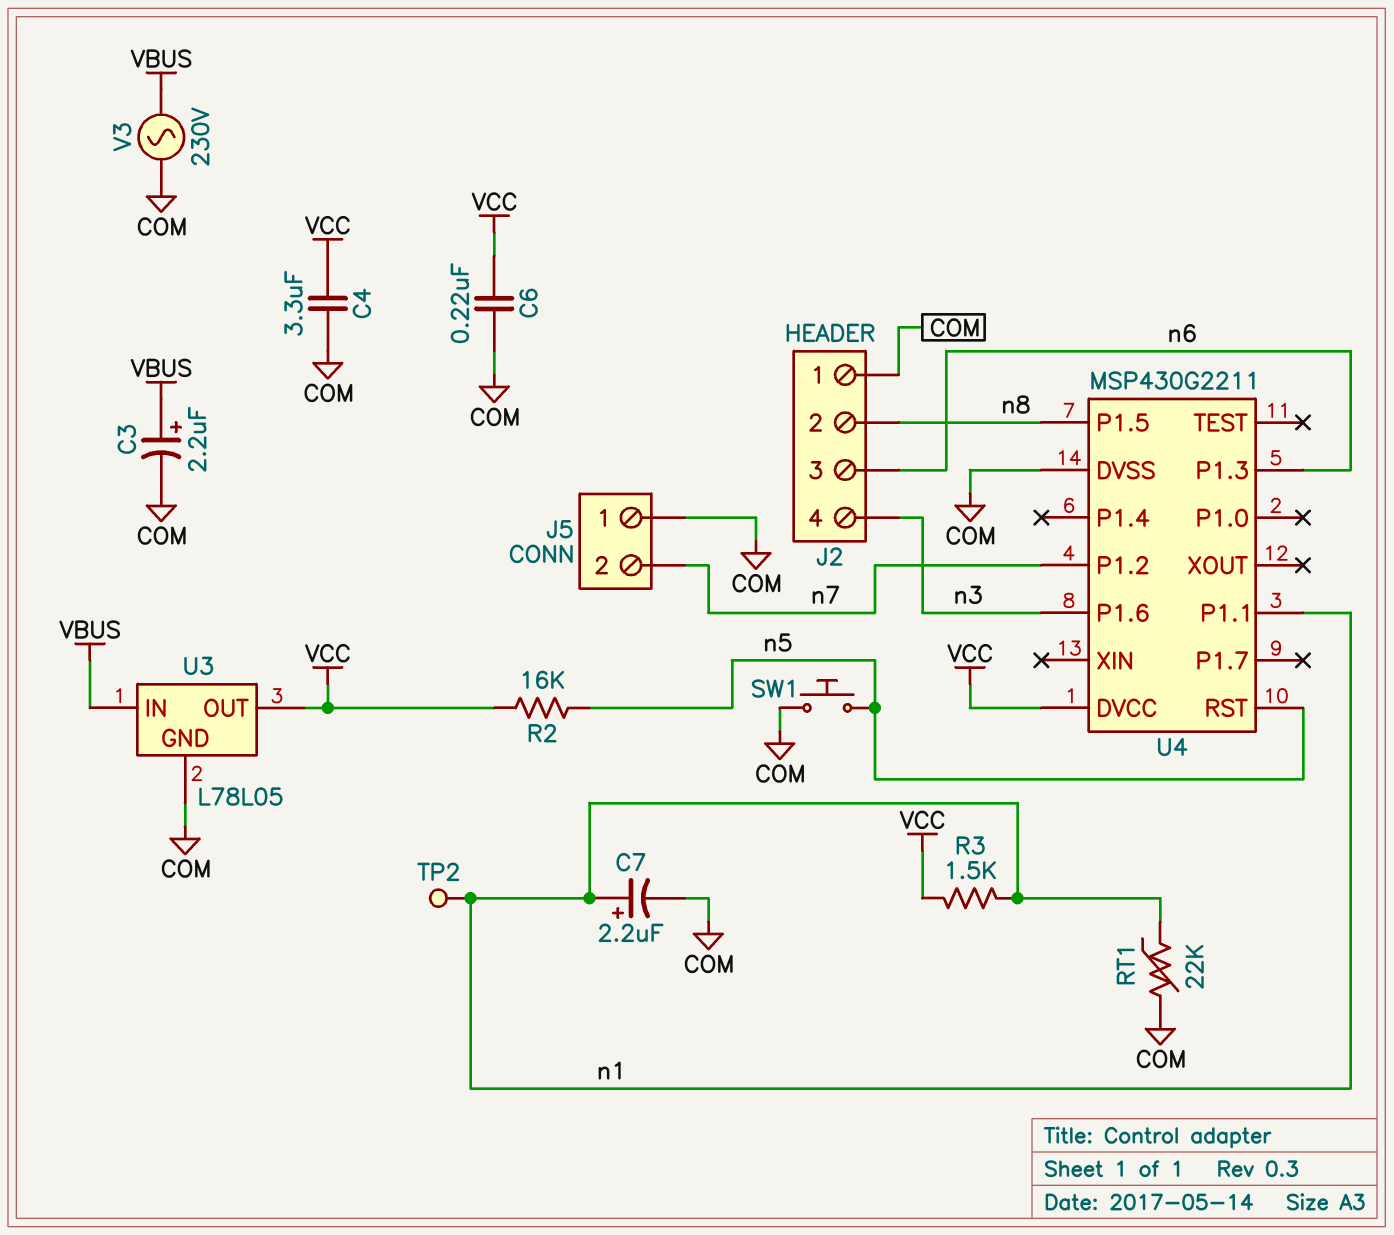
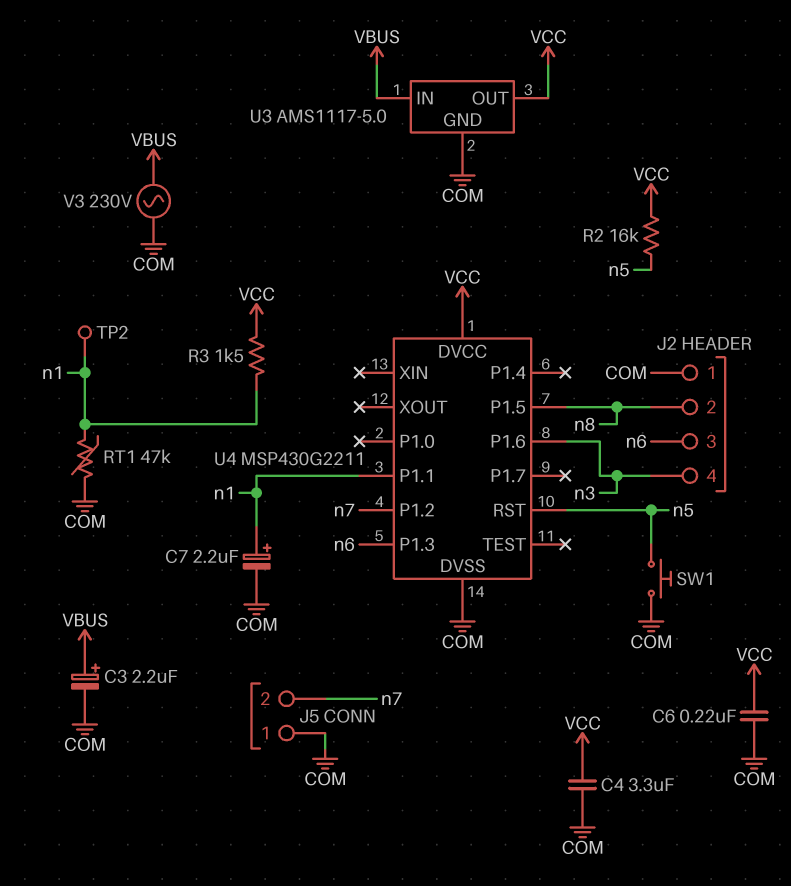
RT1: 22k (COM, n1) -> 47k (COM, n1)
U3: L78L05 -> AMS1117-5.0

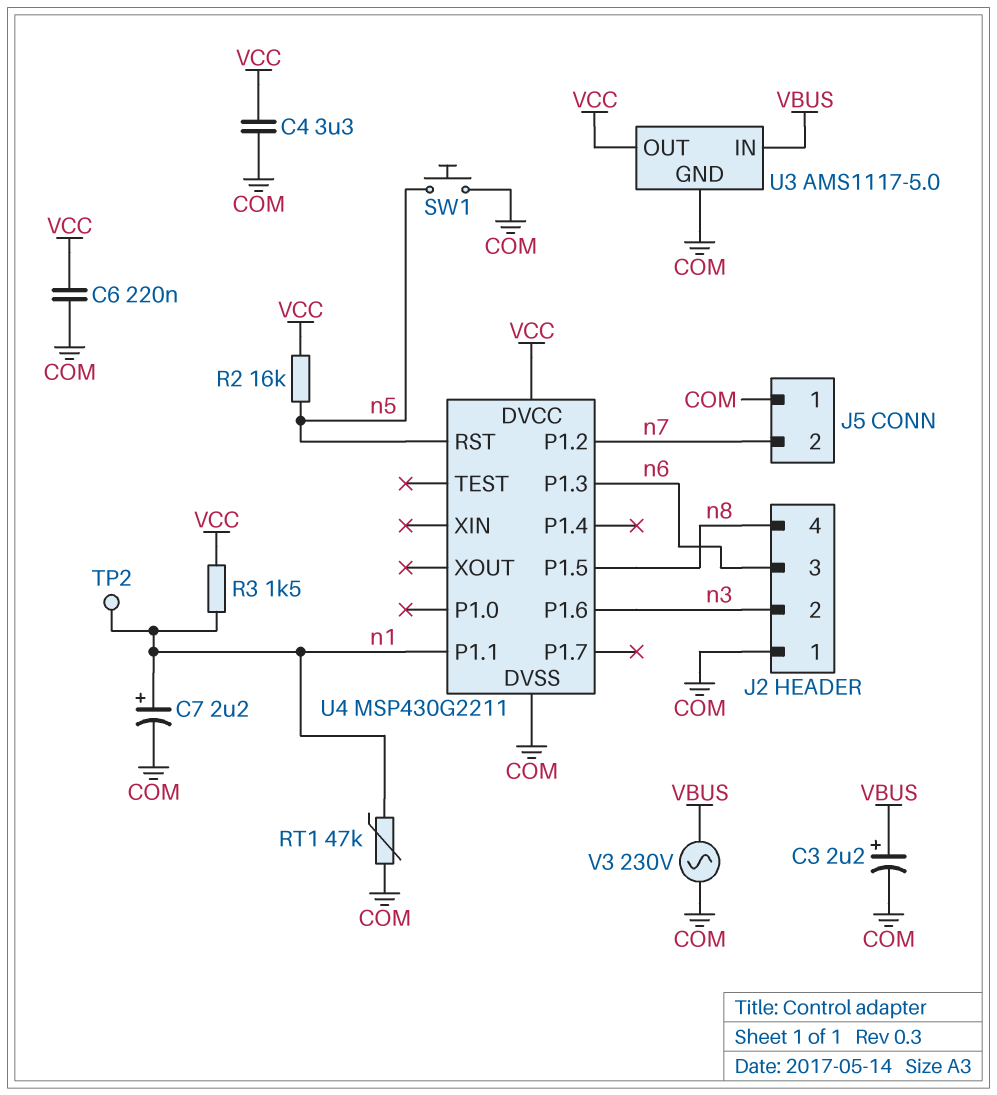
J2 pin 2: n8 -> n3
J2 pin 4: n3 -> n8

